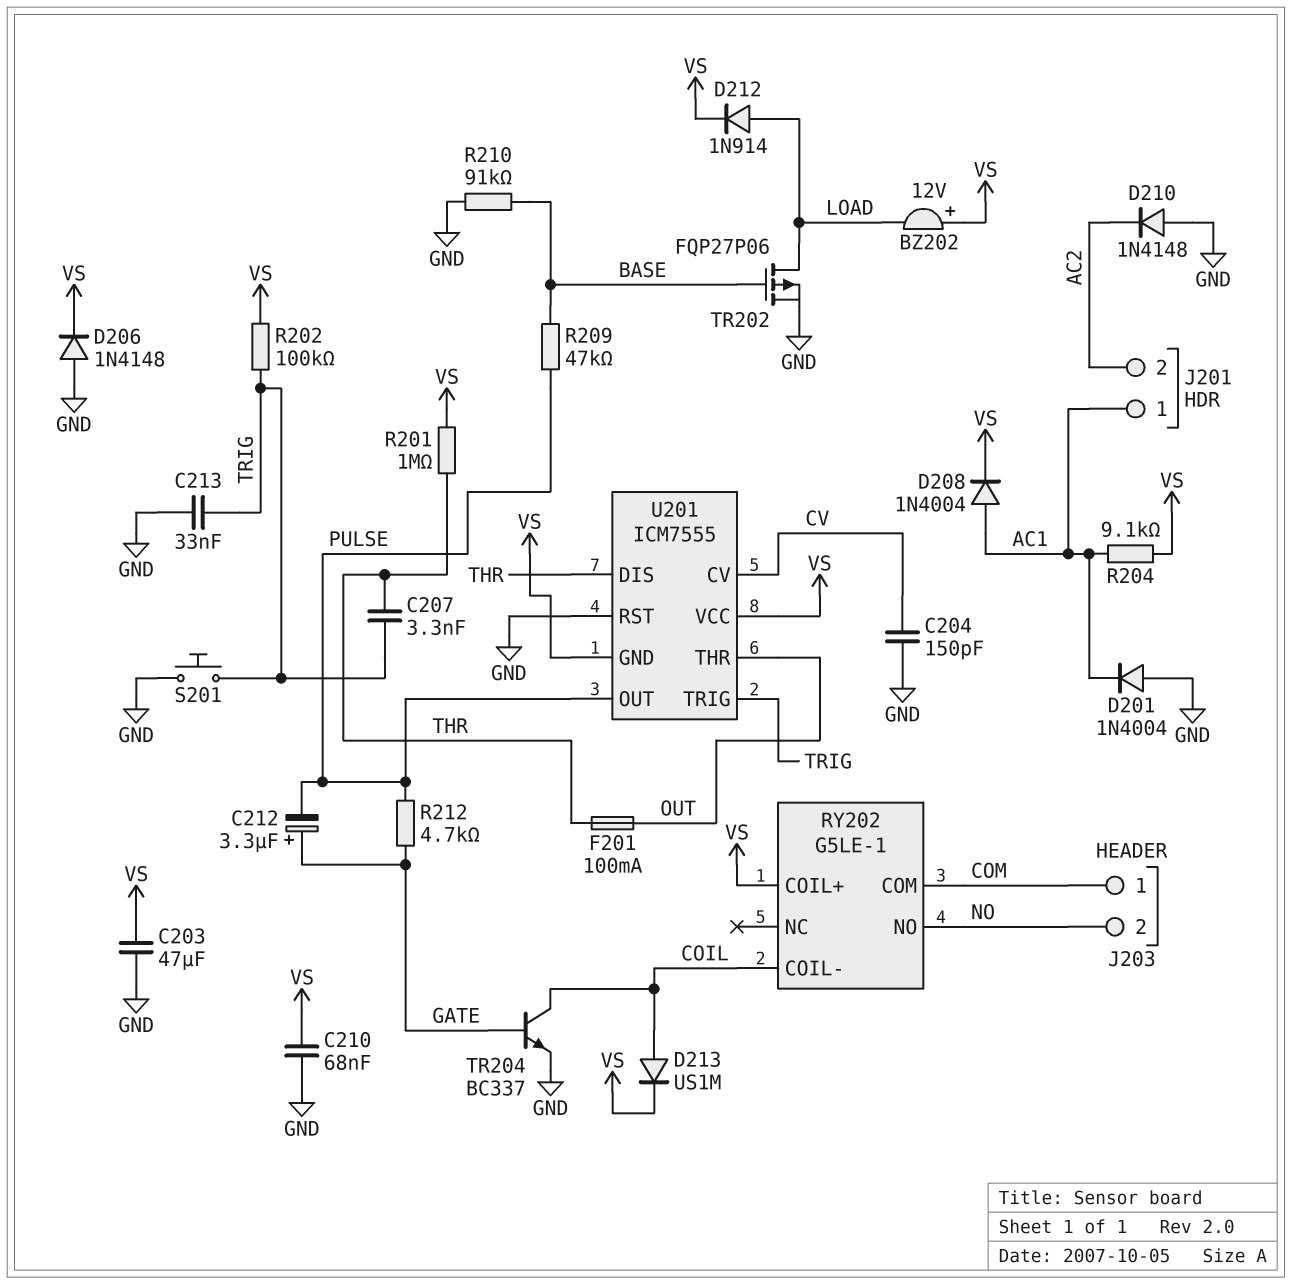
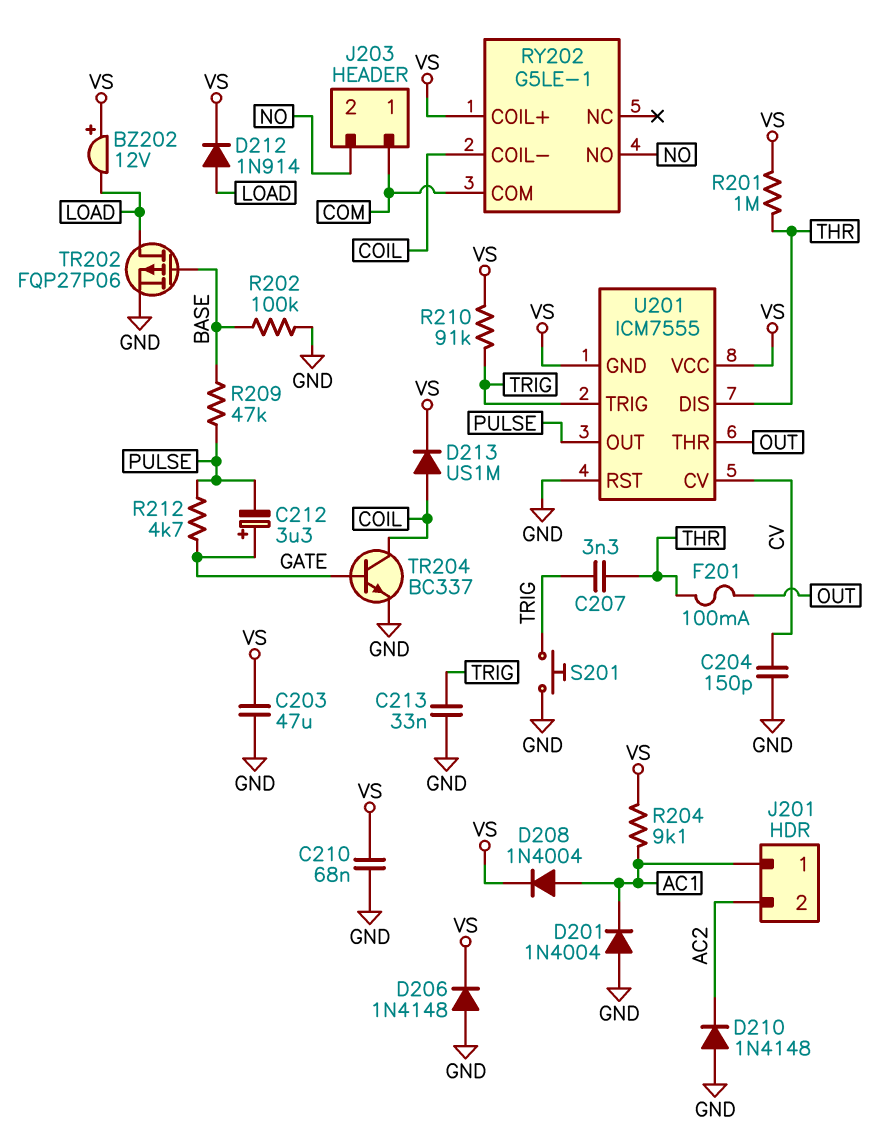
R202: 100k (TRIG, VS) -> 100k (BASE, GND)
R210: 91k (BASE, GND) -> 91k (TRIG, VS)

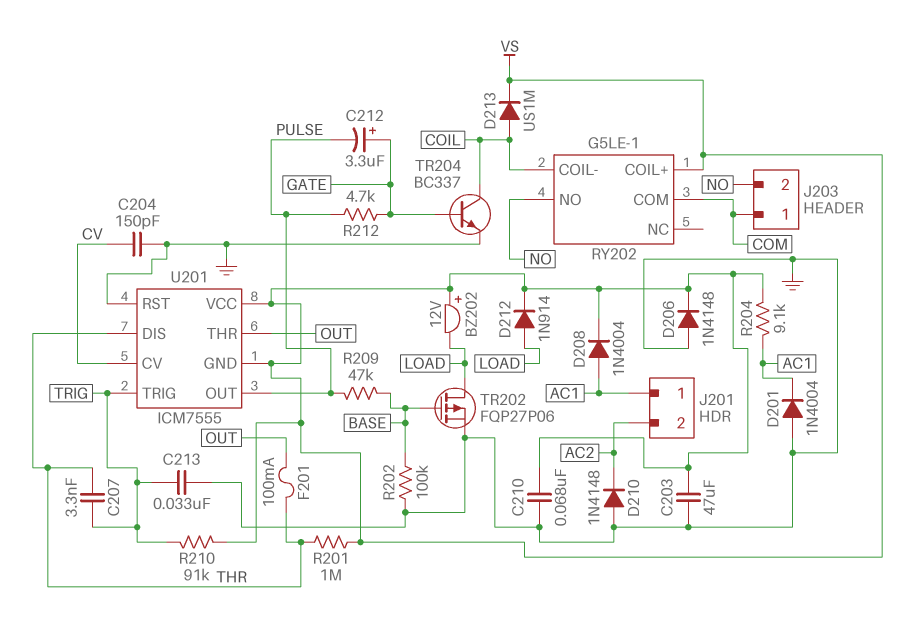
S201: button (GND, TRIG) -> none

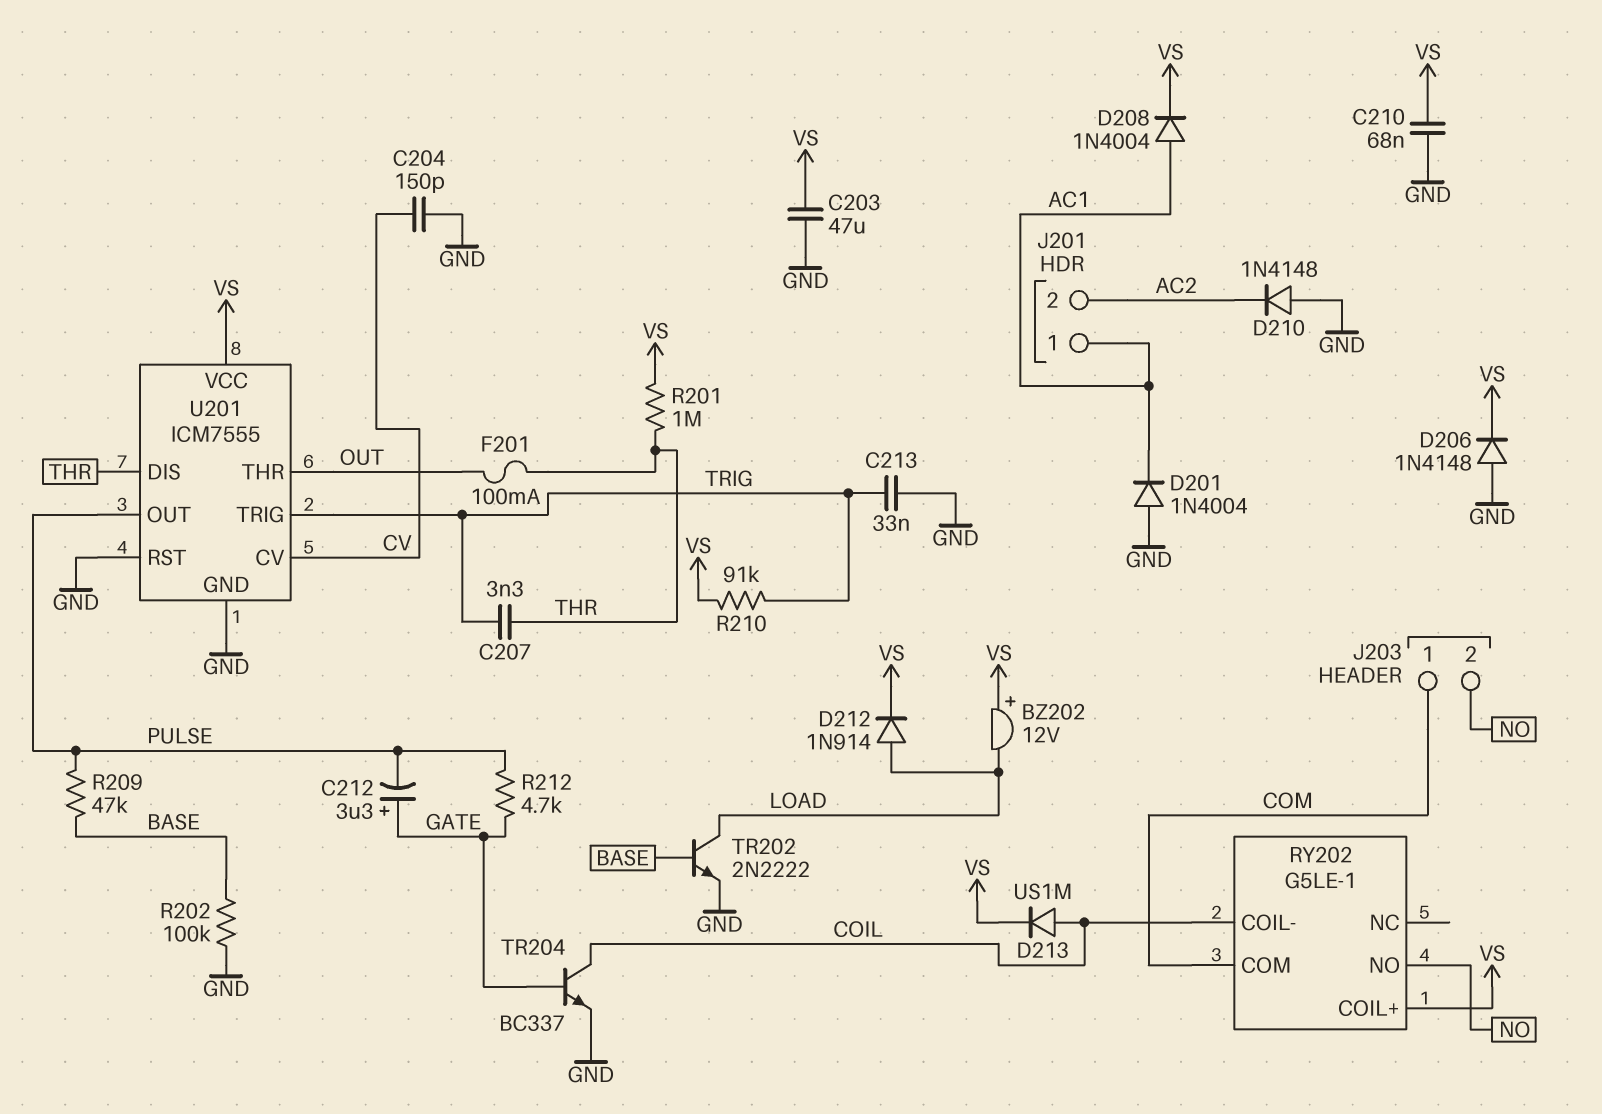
R204: 9.1k (AC1, VS) -> none
TR202: PMOS FQP27P06 (G BASE, D LOAD, S GND) -> NPN 2N2222 (B BASE, C LOAD, E GND)
U201 pin GND: VS -> GND

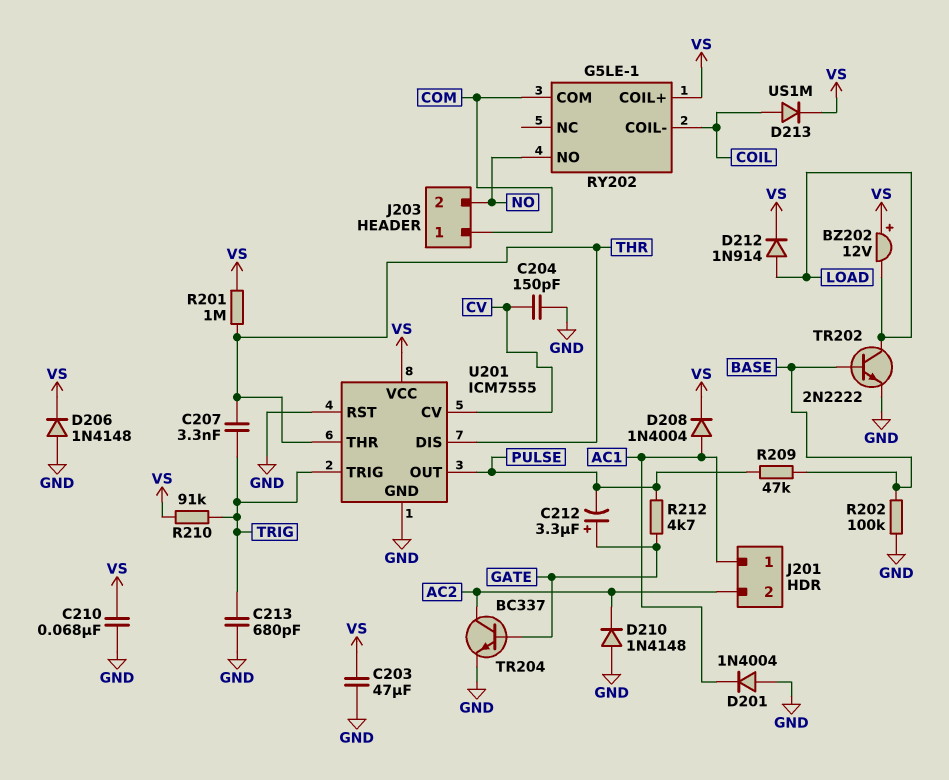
C213: 33nF (GND, TRIG) -> 680pF (GND, TRIG)
F201: 100mA (OUT, THR) -> none
TR204: NPN BC337 (B GATE, C COIL, E GND) -> NPN BC337 (B GATE, C AC2, E GND)
U201 pin THR: OUT -> THR

